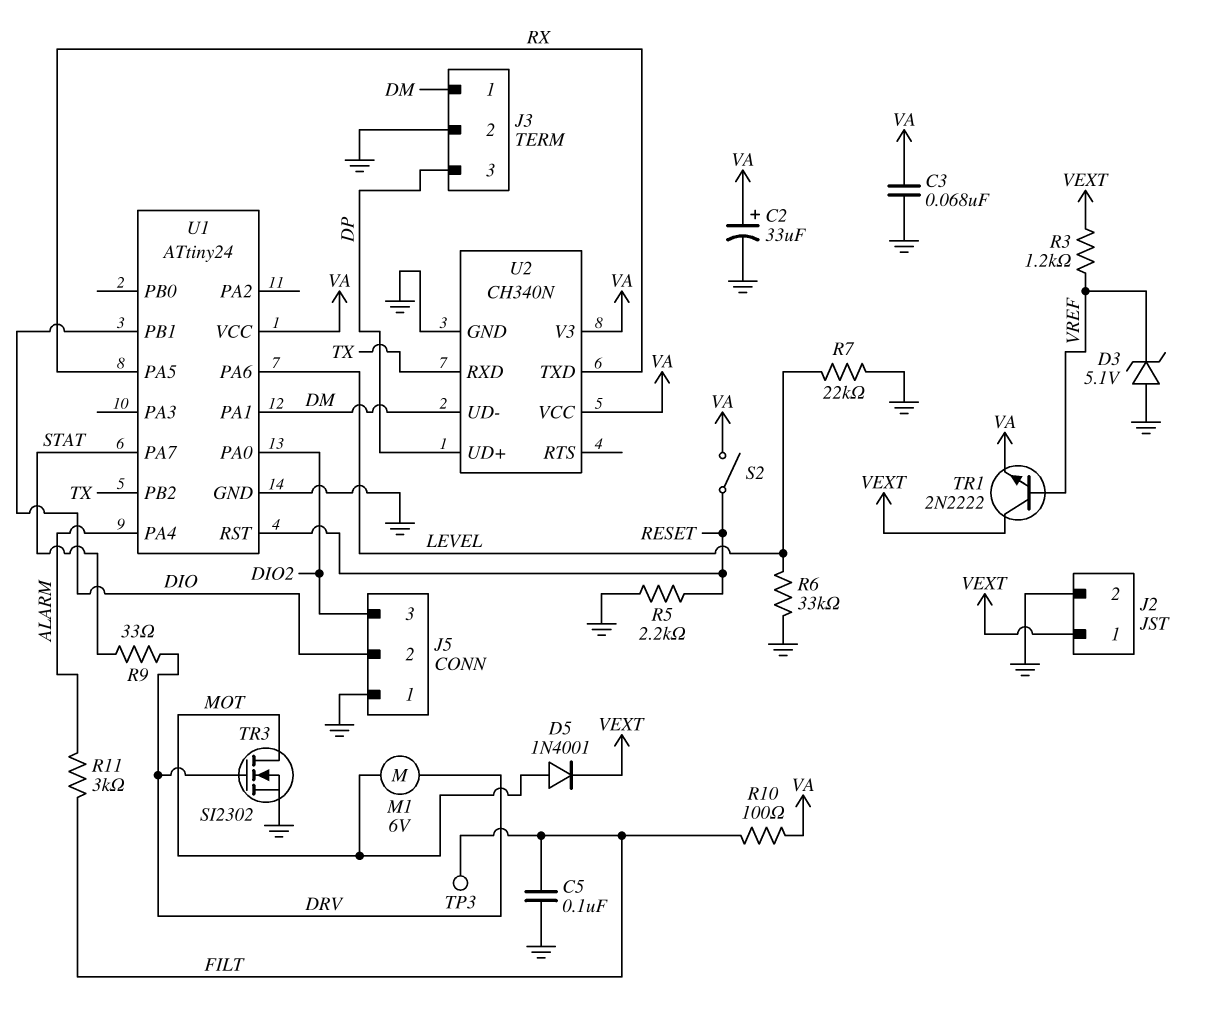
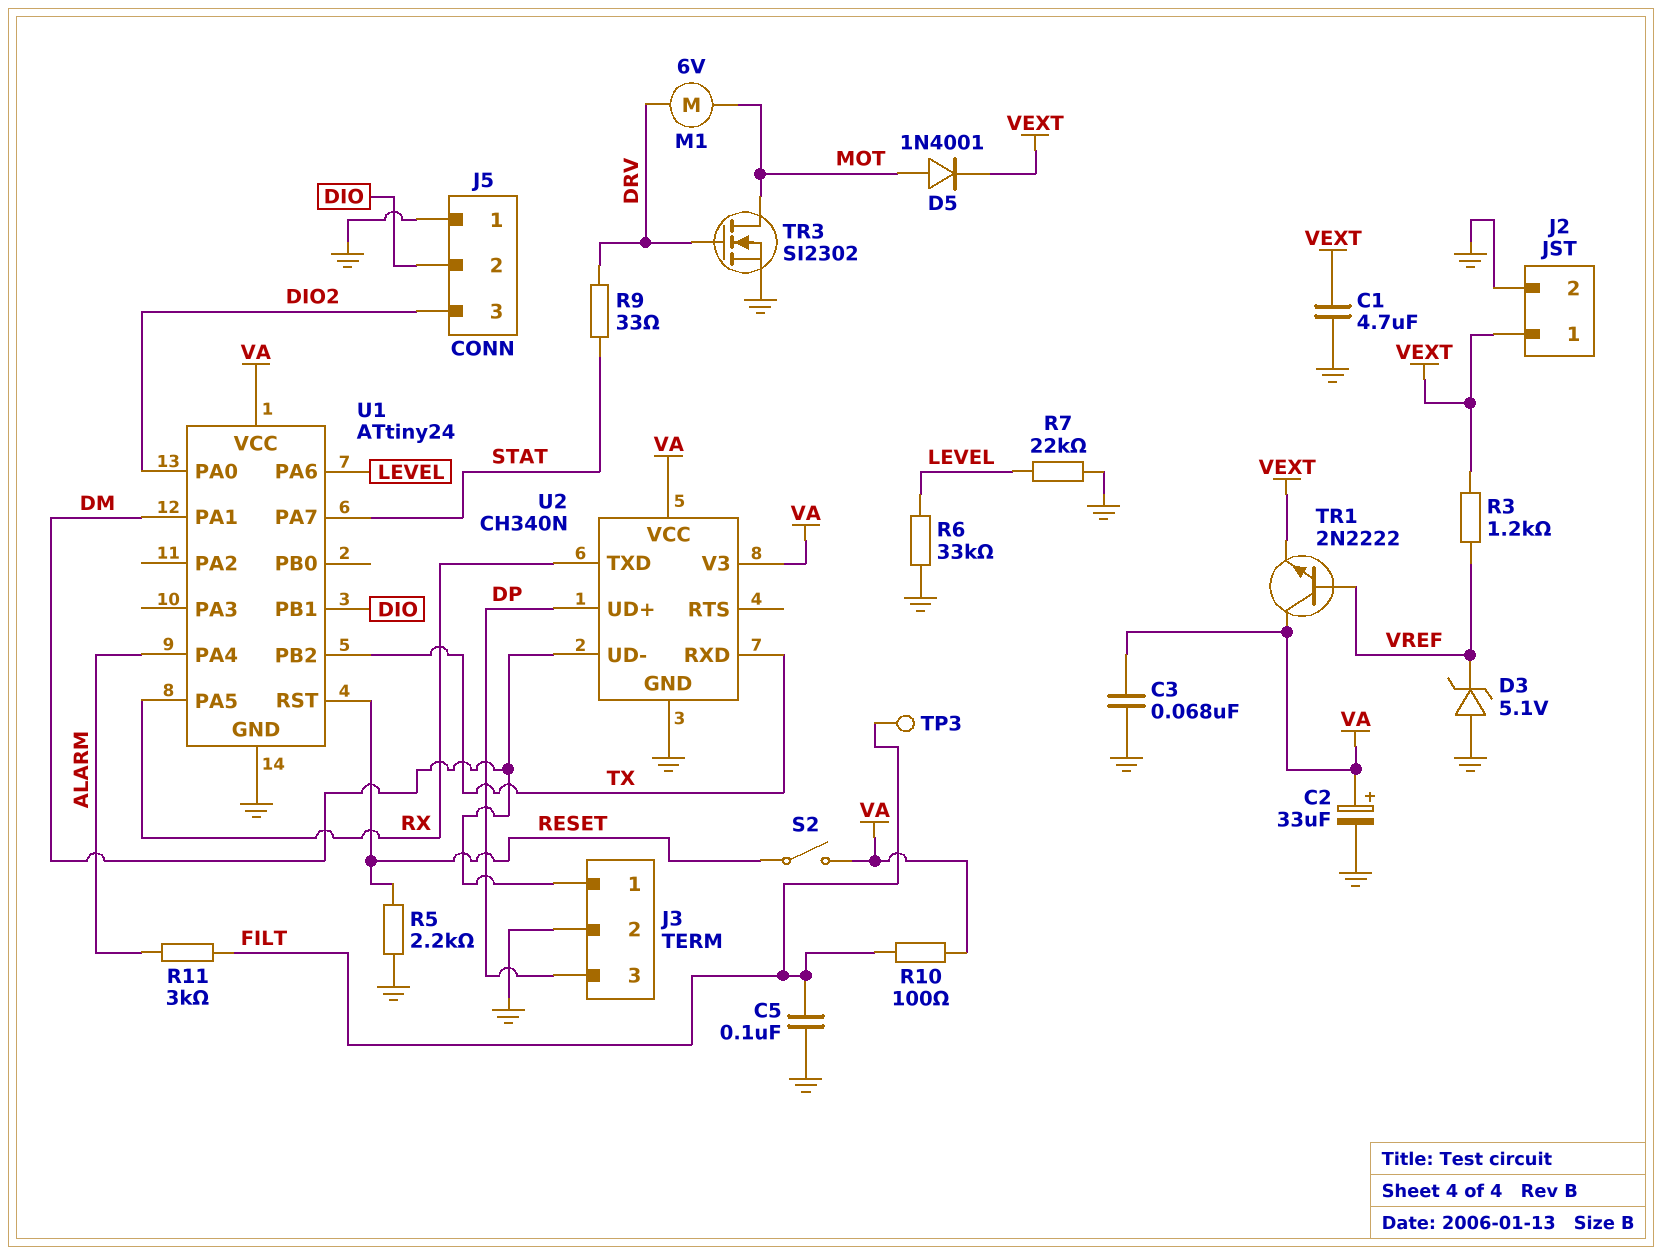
C1: none -> 4.7uF (GND, VEXT)
TR1: NPN 2N2222 (B VREF, C VEXT, E VA) -> NPN 2N2222 (B VREF, C VA, E VEXT)

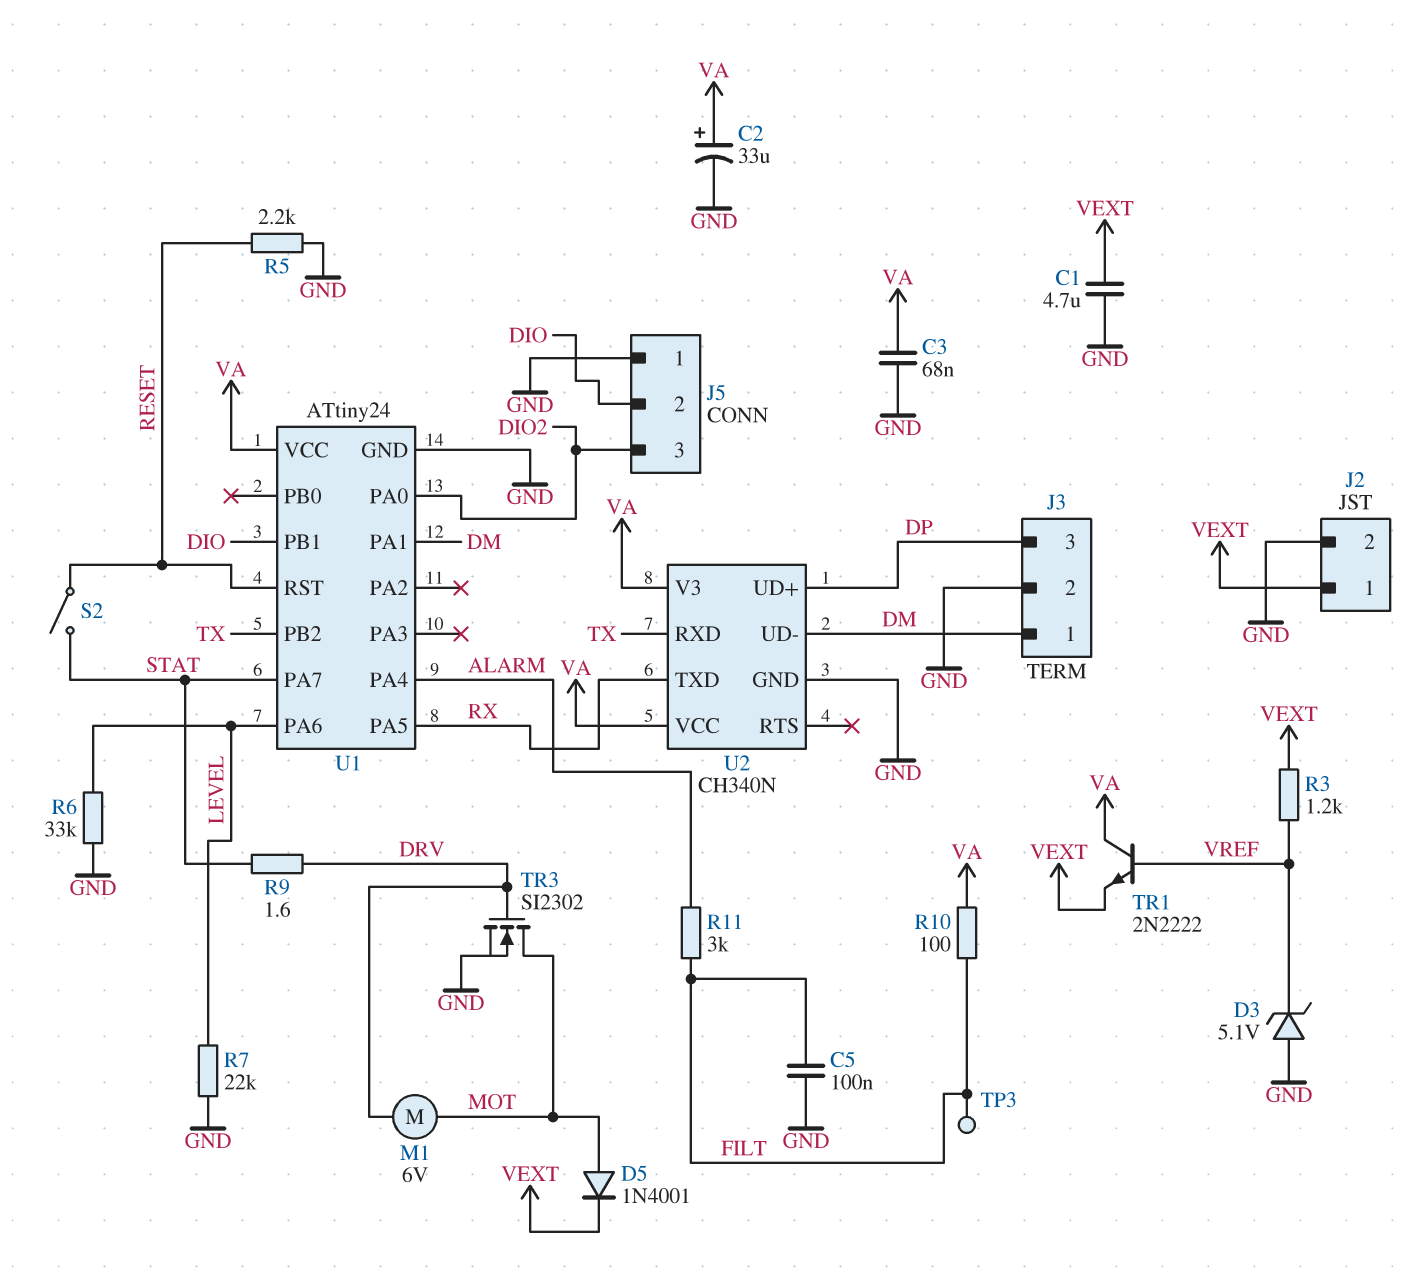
R9: 33 (DRV, STAT) -> 1.6 (DRV, STAT)
S2: switch (RESET, VA) -> switch (RESET, STAT)

